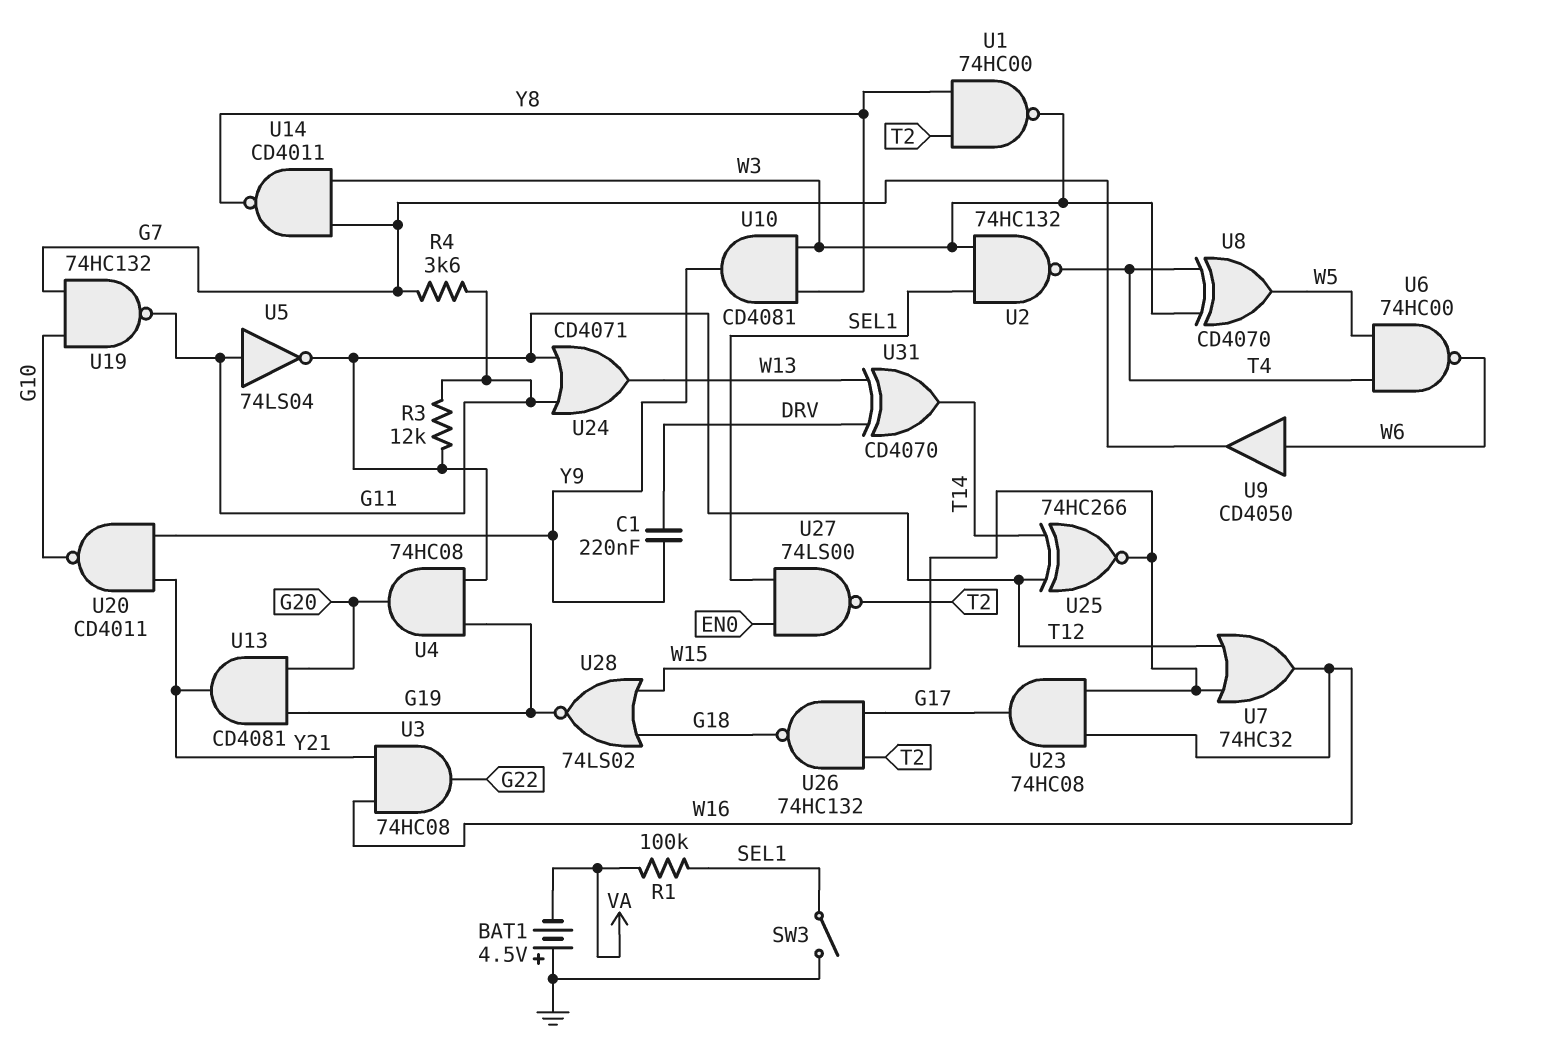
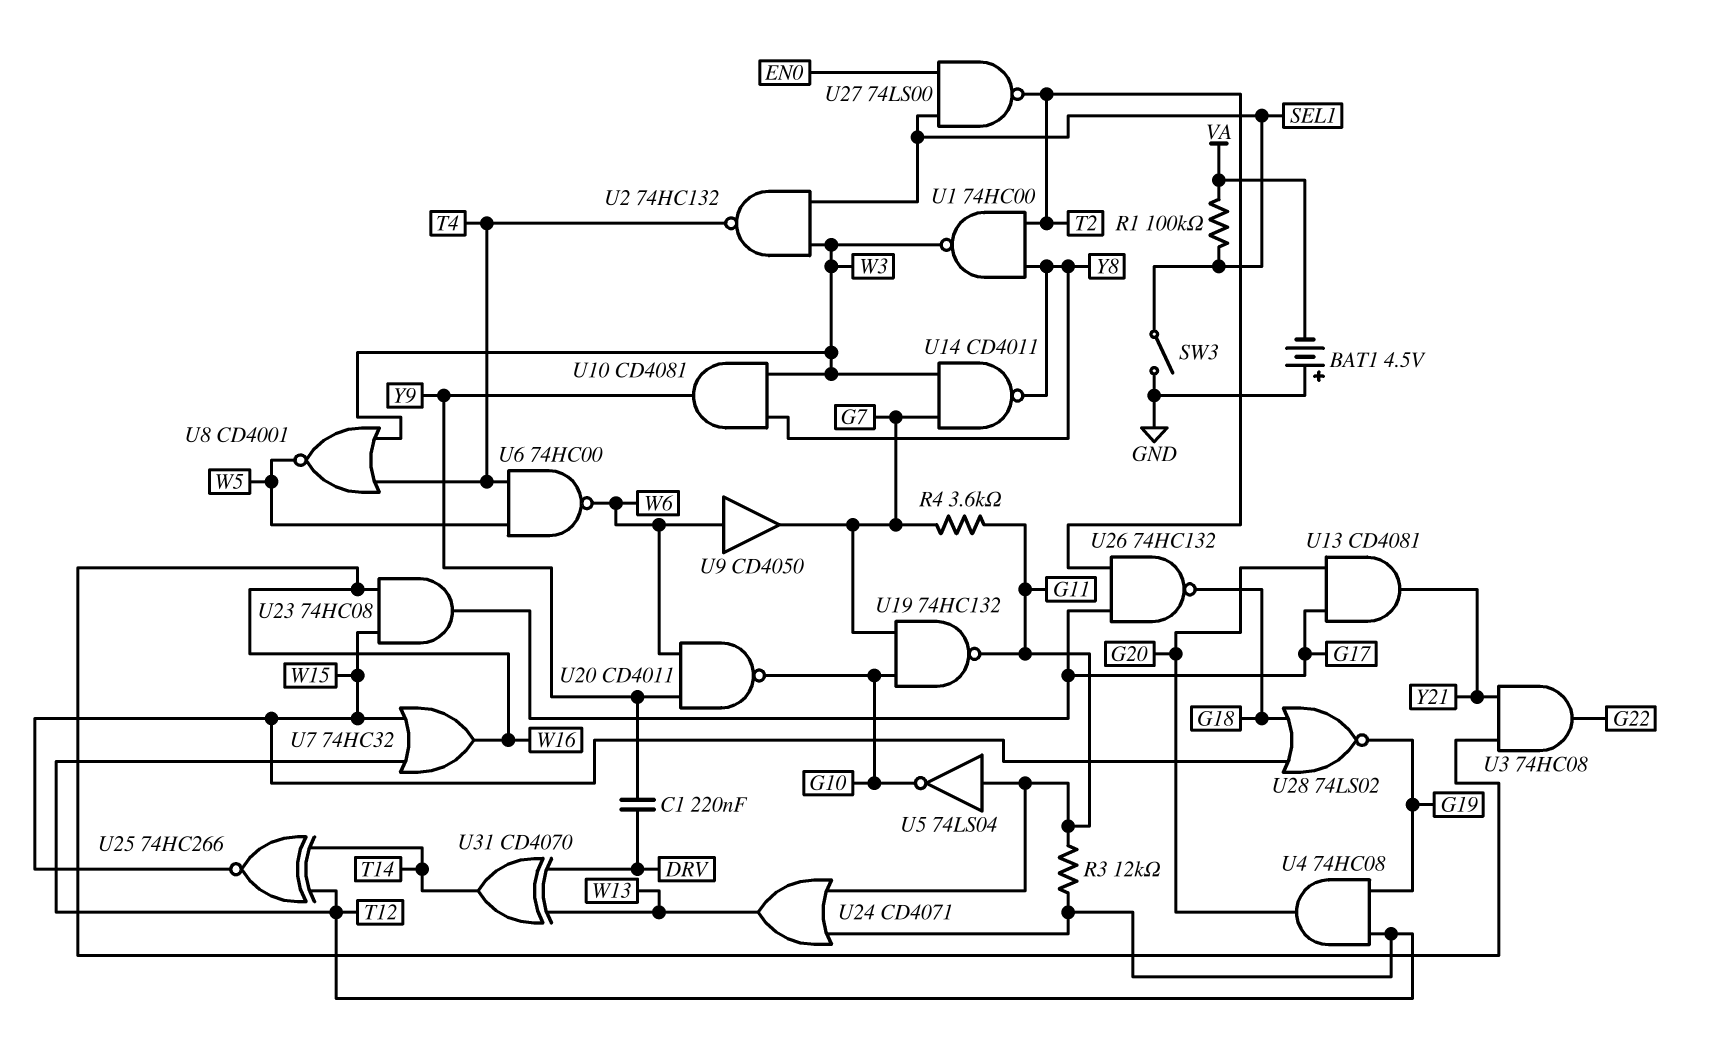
U5: NOT 74LS04 (in G11, out T12) -> NOT 74LS04 (in G11, out G10)
U8: XOR CD4070 (in T4, in W3, out W5) -> NOR CD4001 (in T4, in W3, out W5)
U13: AND CD4081 (in G19, in G20, out Y21) -> AND CD4081 (in G17, in G20, out Y21)
U20: NAND CD4011 (in Y9, in Y21, out G10) -> NAND CD4011 (in W6, in Y9, out G10)

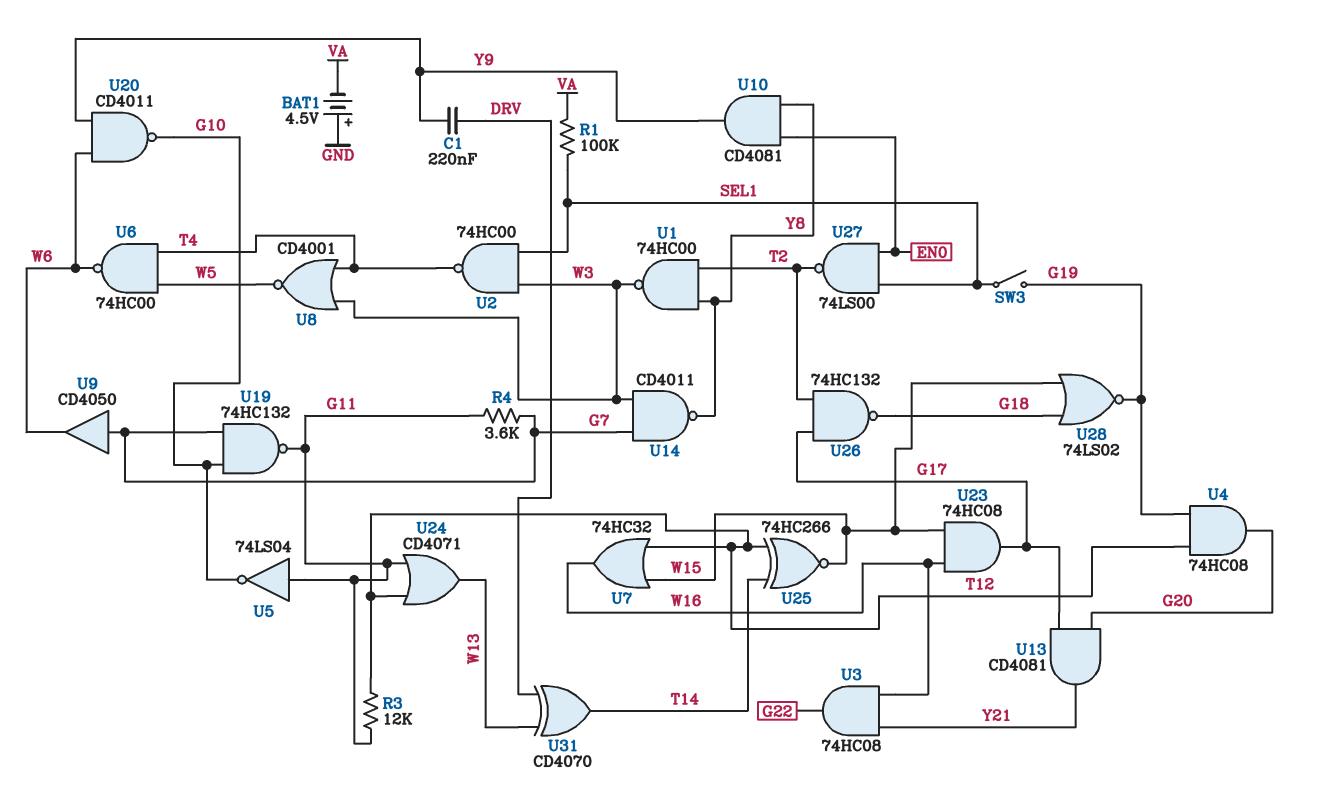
SW3: switch (GND, SEL1) -> switch (G19, SEL1)
U2: NAND 74HC132 (in SEL1, in W3, out T4) -> NAND 74HC00 (in SEL1, in W3, out T4)
U9: buffer CD4050 (in W6, out G7) -> buffer CD4050 (in G7, out W6)
U10: AND CD4081 (in W3, in Y8, out Y9) -> AND CD4081 (in EN0, in Y8, out Y9)

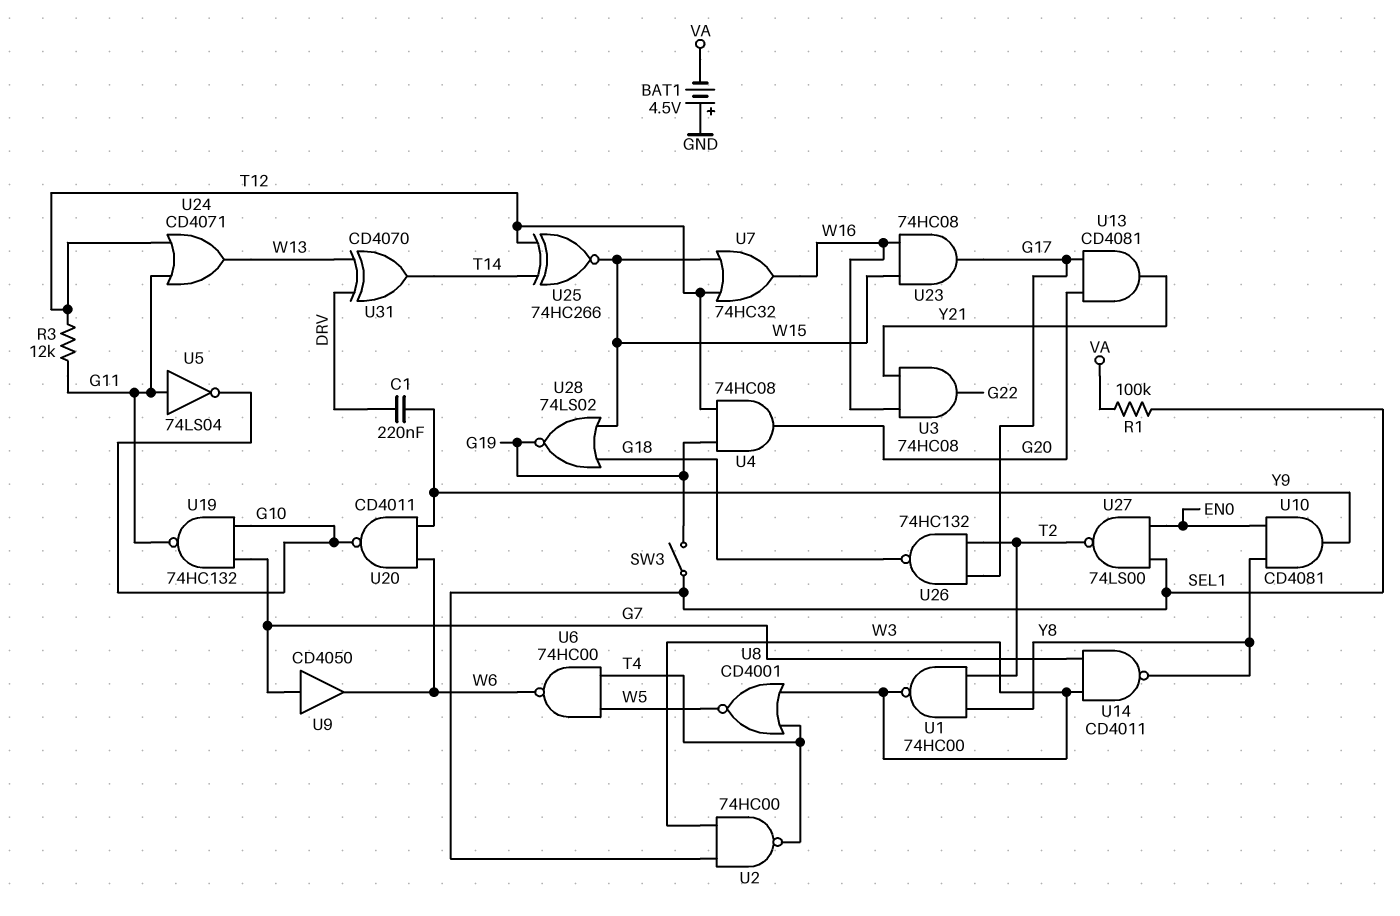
R4: 3.6k (G7, G11) -> none

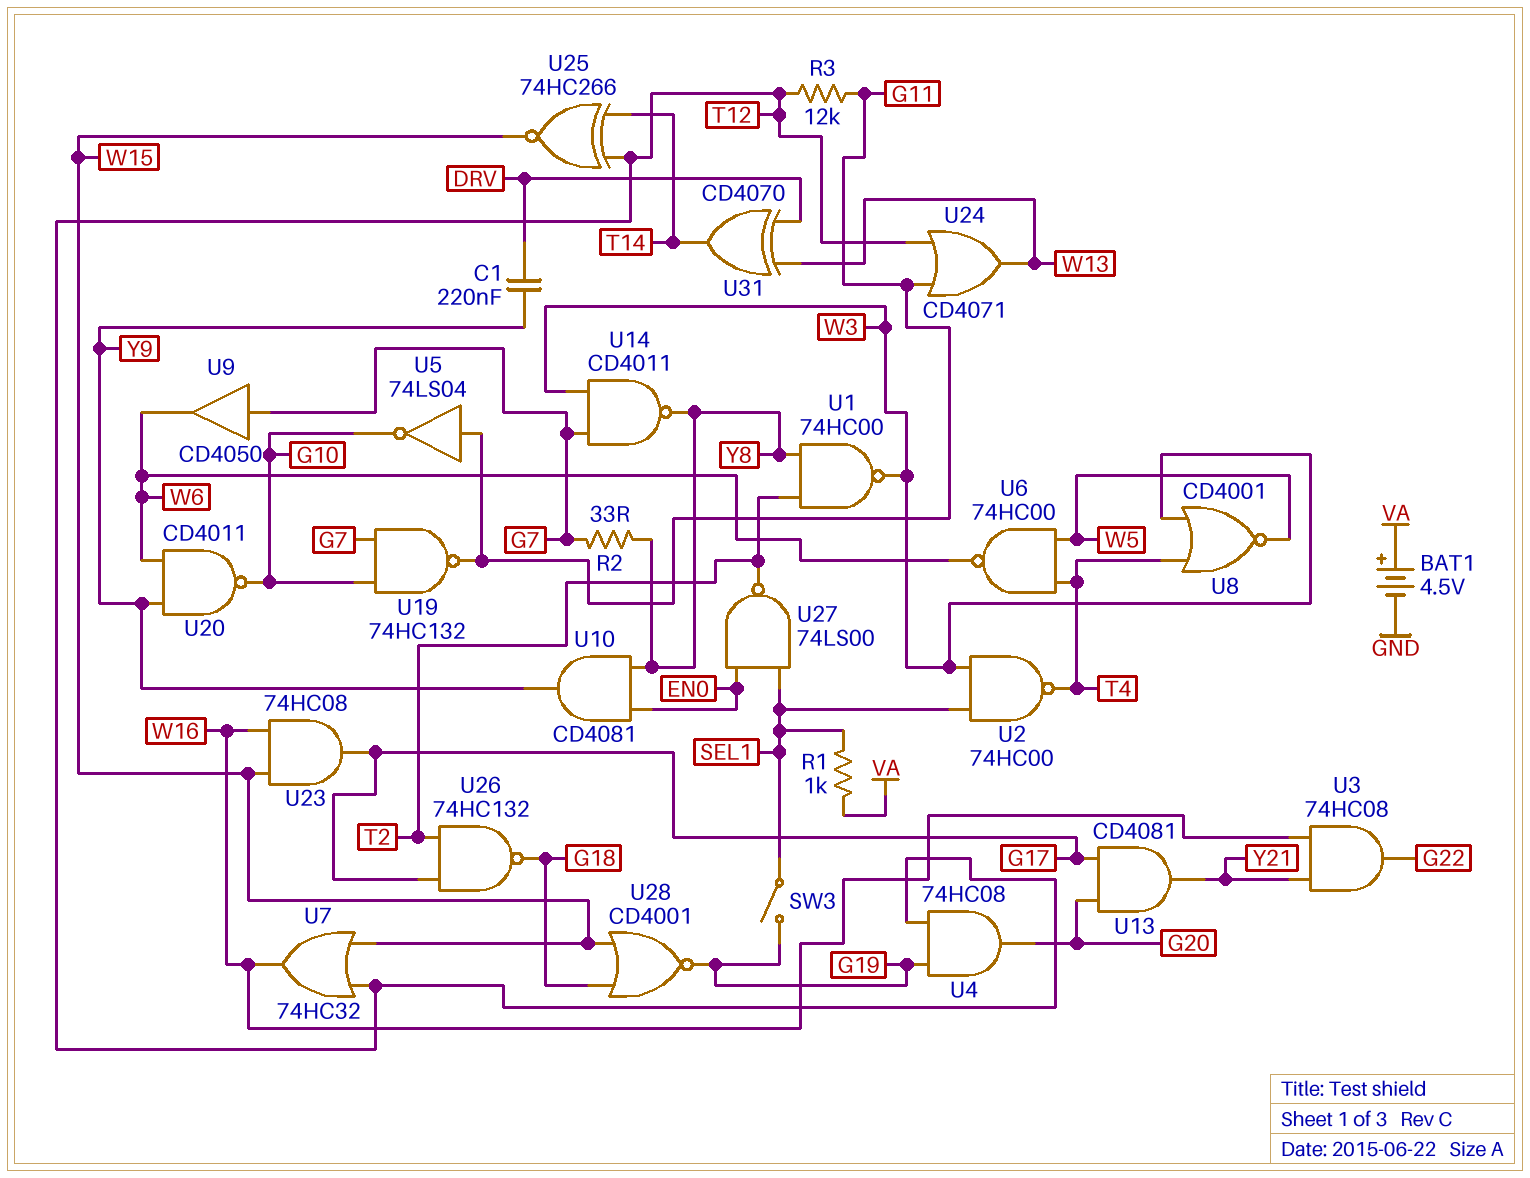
BAT1: 4.5V (plus GND, minus VA) -> 4.5V (plus VA, minus GND)
R1: 100k (SEL1, VA) -> 1k (SEL1, VA)
R2: none -> 33 (G7, Y8)
U28: NOR 74LS02 (in G18, in W15, out G19) -> NOR CD4001 (in G18, in W15, out G19)

